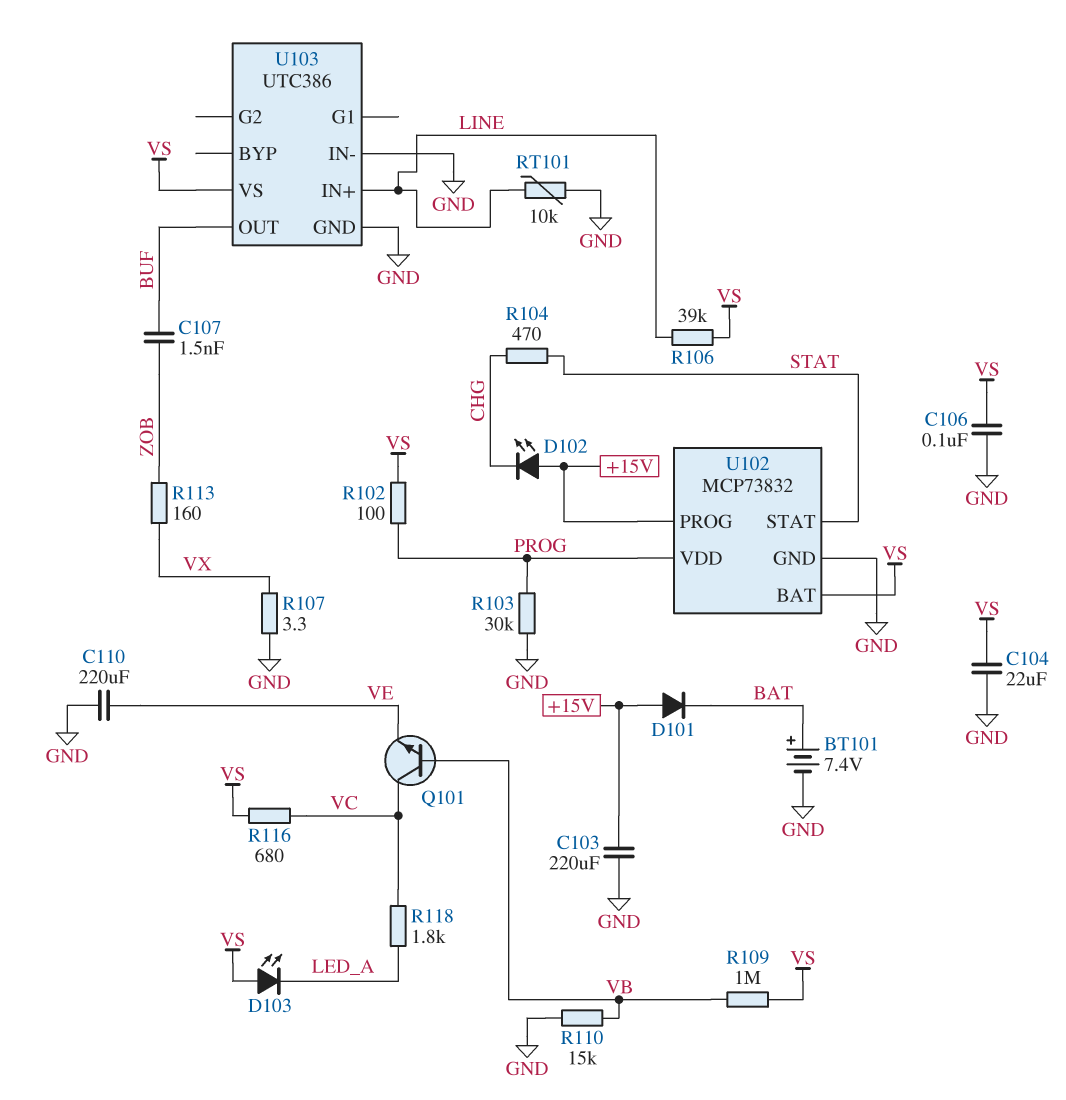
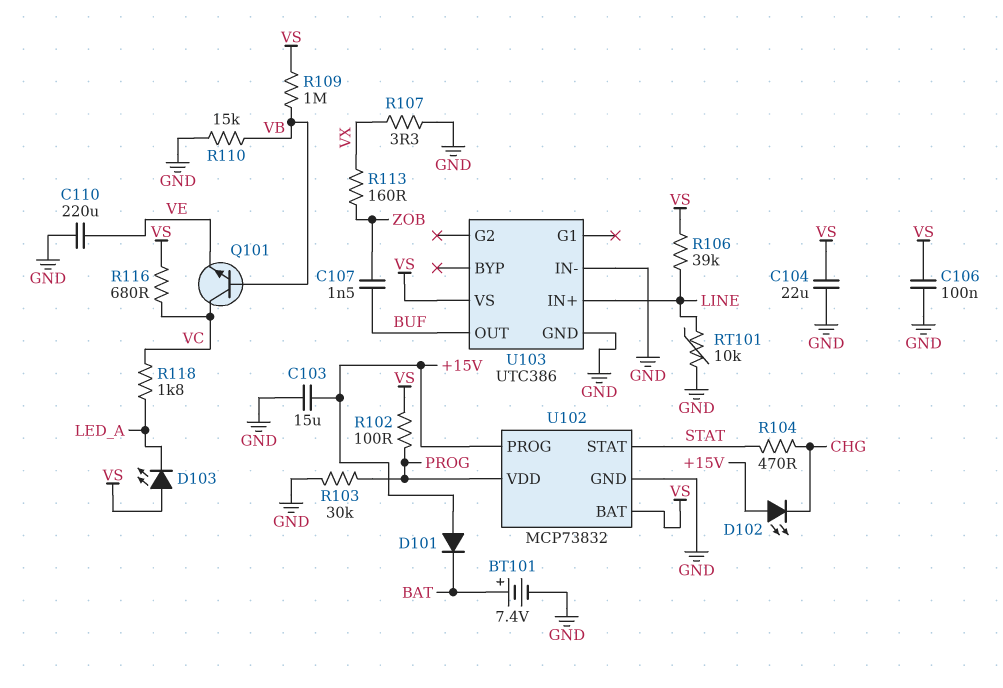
C103: 220uF (+15V, GND) -> 15uF (+15V, GND)

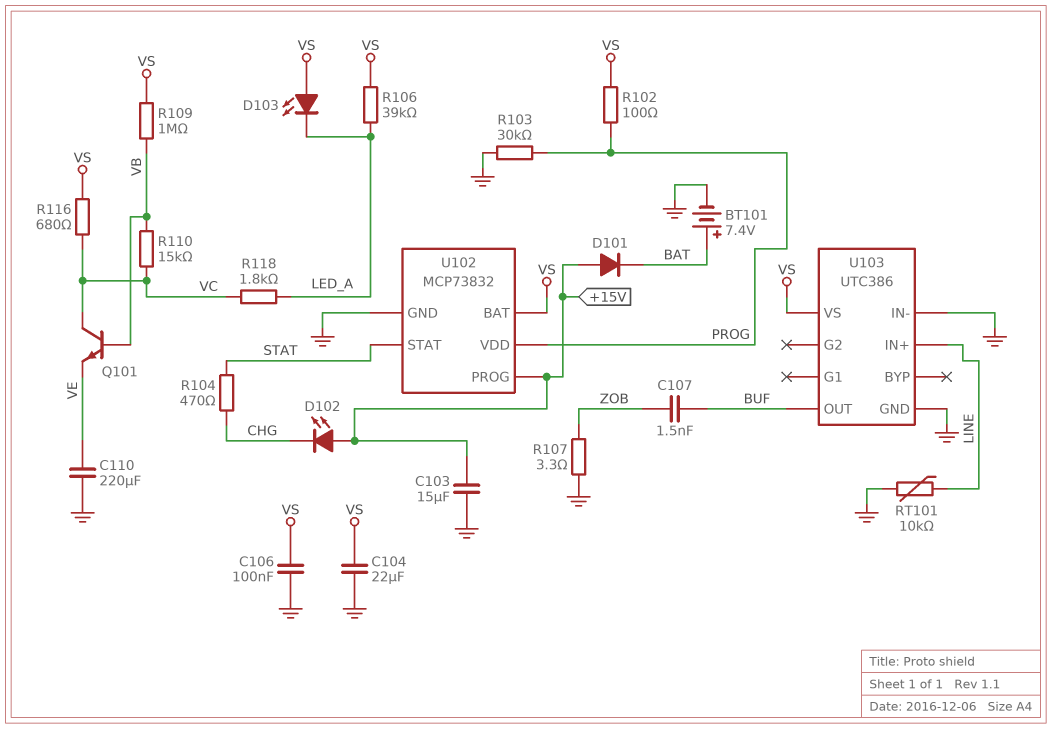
R106: 39k (LINE, VS) -> 39k (LED_A, VS)
R107: 3.3 (GND, VX) -> 3.3 (GND, ZOB)
R110: 15k (GND, VB) -> 15k (VB, VC)
R113: 160 (VX, ZOB) -> none

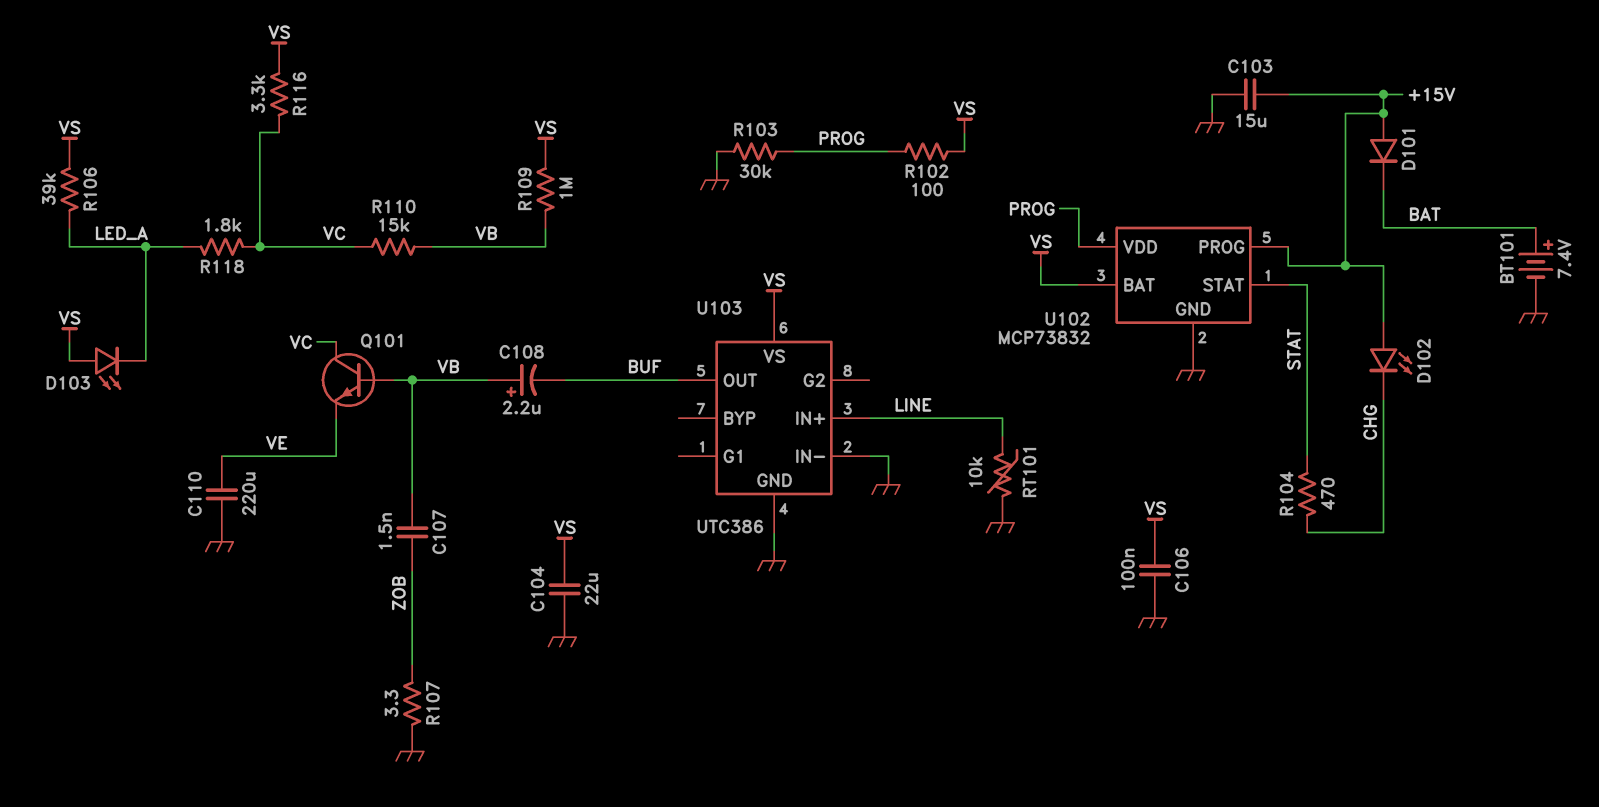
C107: 1.5nF (BUF, ZOB) -> 1.5nF (VB, ZOB)
C108: none -> 2.2uF (plus VB, minus BUF)
R116: 680 (VC, VS) -> 3.3k (VC, VS)

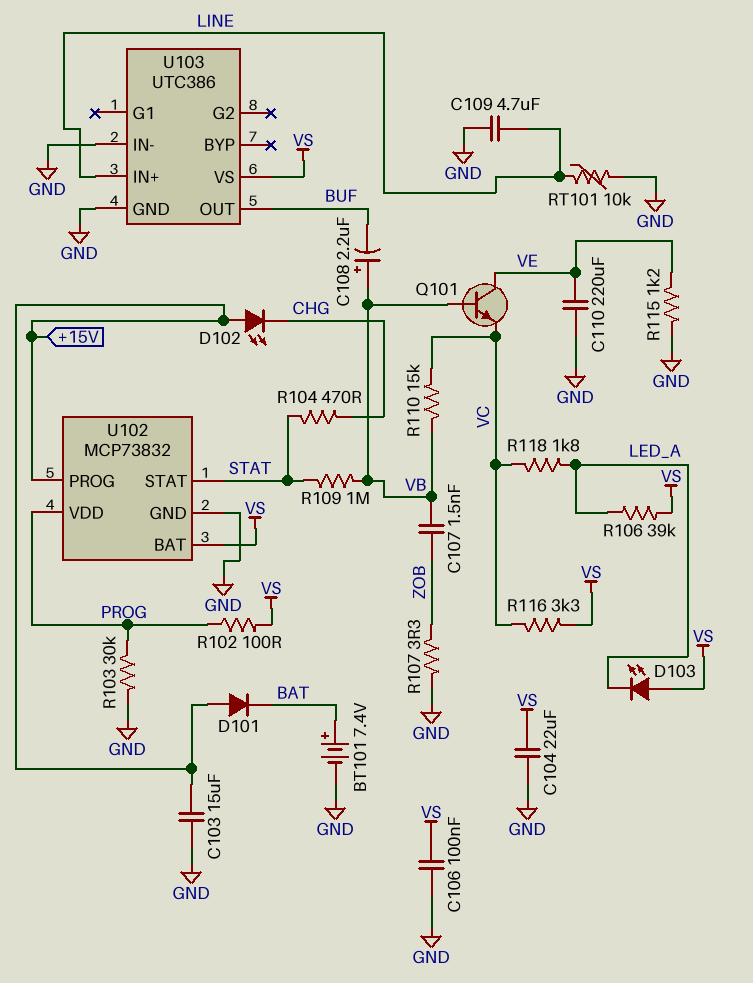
C109: none -> 4.7uF (GND, LINE)
Q101: NPN (B VB, C VC, E VE) -> NPN (B VB, C VE, E VC)
R109: 1M (VB, VS) -> 1M (STAT, VB)
R115: none -> 1.2k (GND, VE)

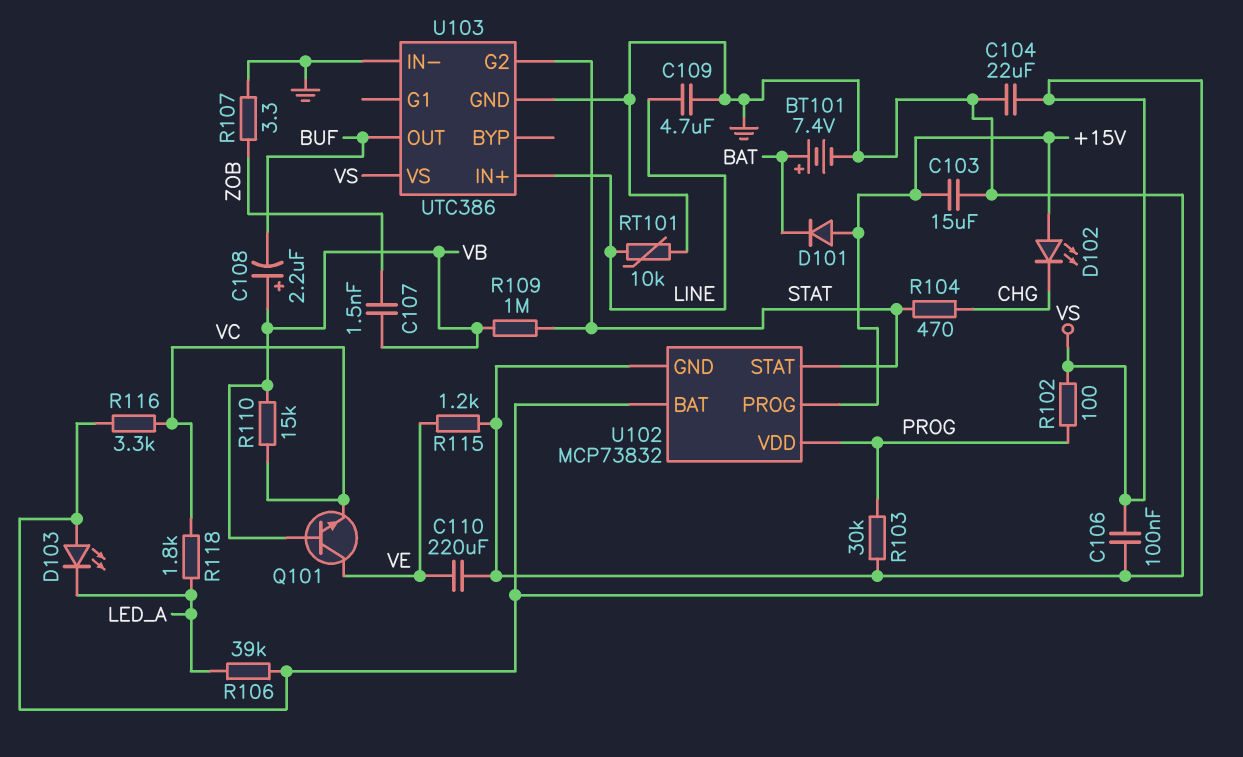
U103 pin G2: none -> STAT

